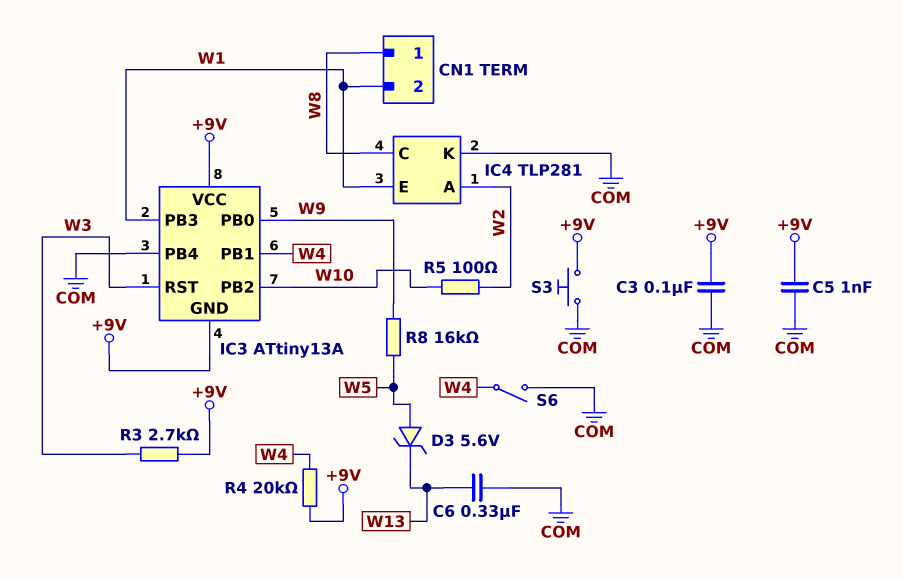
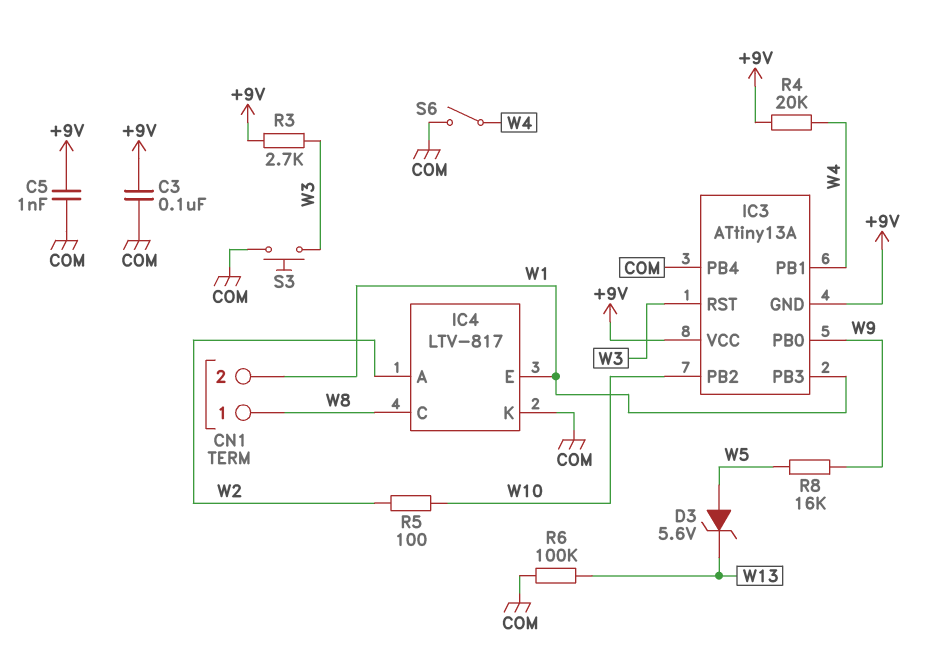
C6: 330nF (COM, W13) -> none
IC4: TLP281 -> LTV-817
R6: none -> 100k (COM, W13)
S3: button (+9V, COM) -> button (COM, W3)

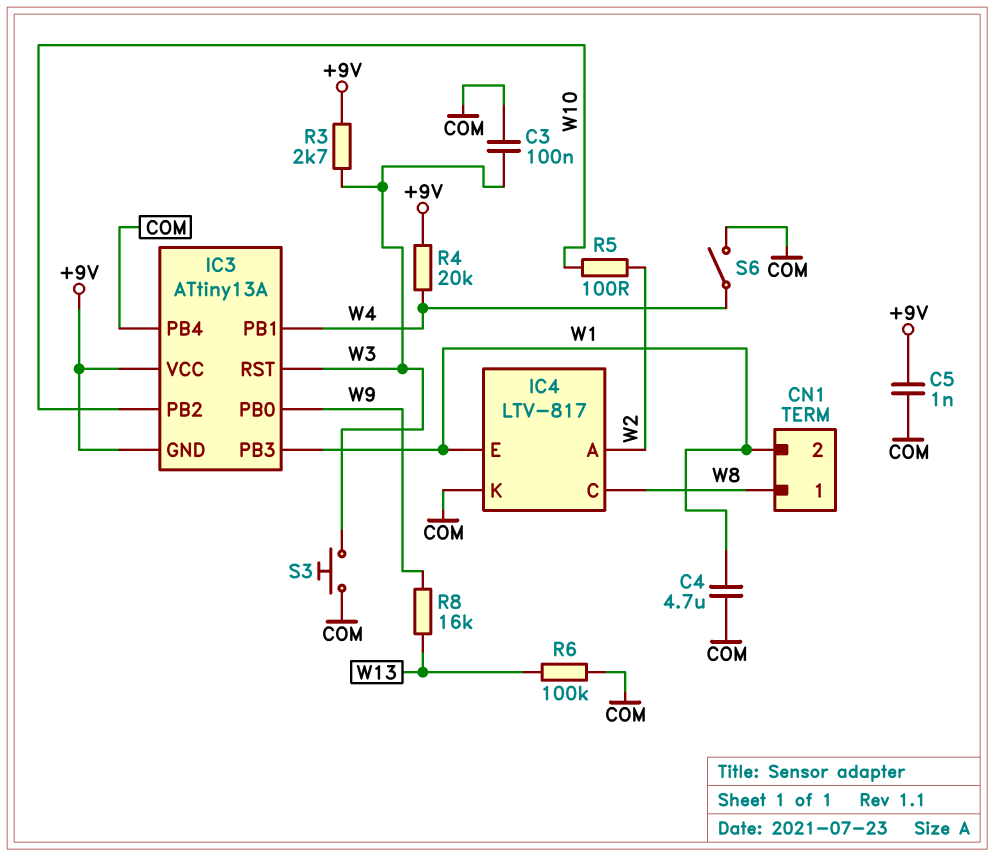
C3: 100nF (+9V, COM) -> 100nF (COM, W3)
C4: none -> 4.7uF (COM, W1)
D3: zener 5.6V (A W5, K W13) -> none
R8: 16k (W5, W9) -> 16k (W9, W13)

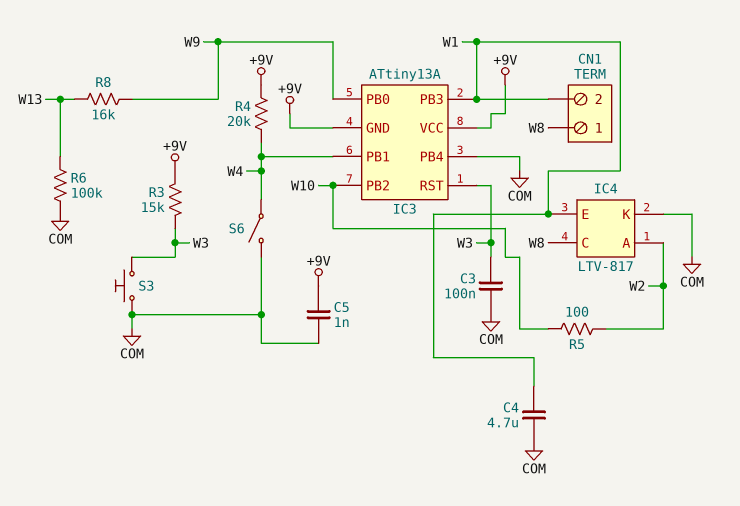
R3: 2.7k (+9V, W3) -> 15k (+9V, W3)

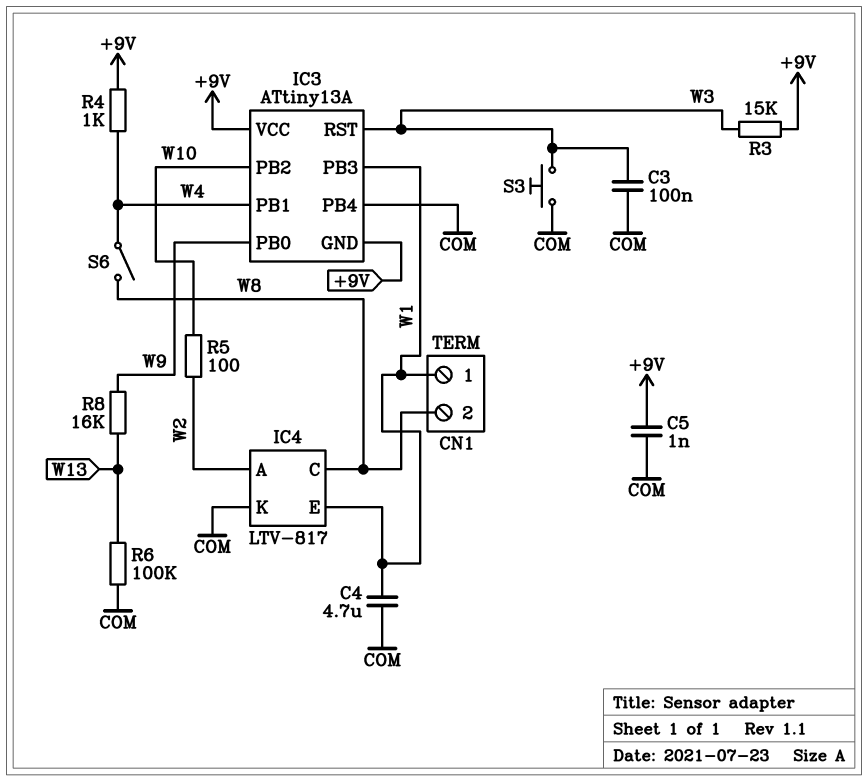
CN1 pin 1: W8 -> W1
CN1 pin 2: W1 -> W8
R4: 20k (+9V, W4) -> 1k (+9V, W4)
S6: switch (COM, W4) -> switch (W4, W8)

